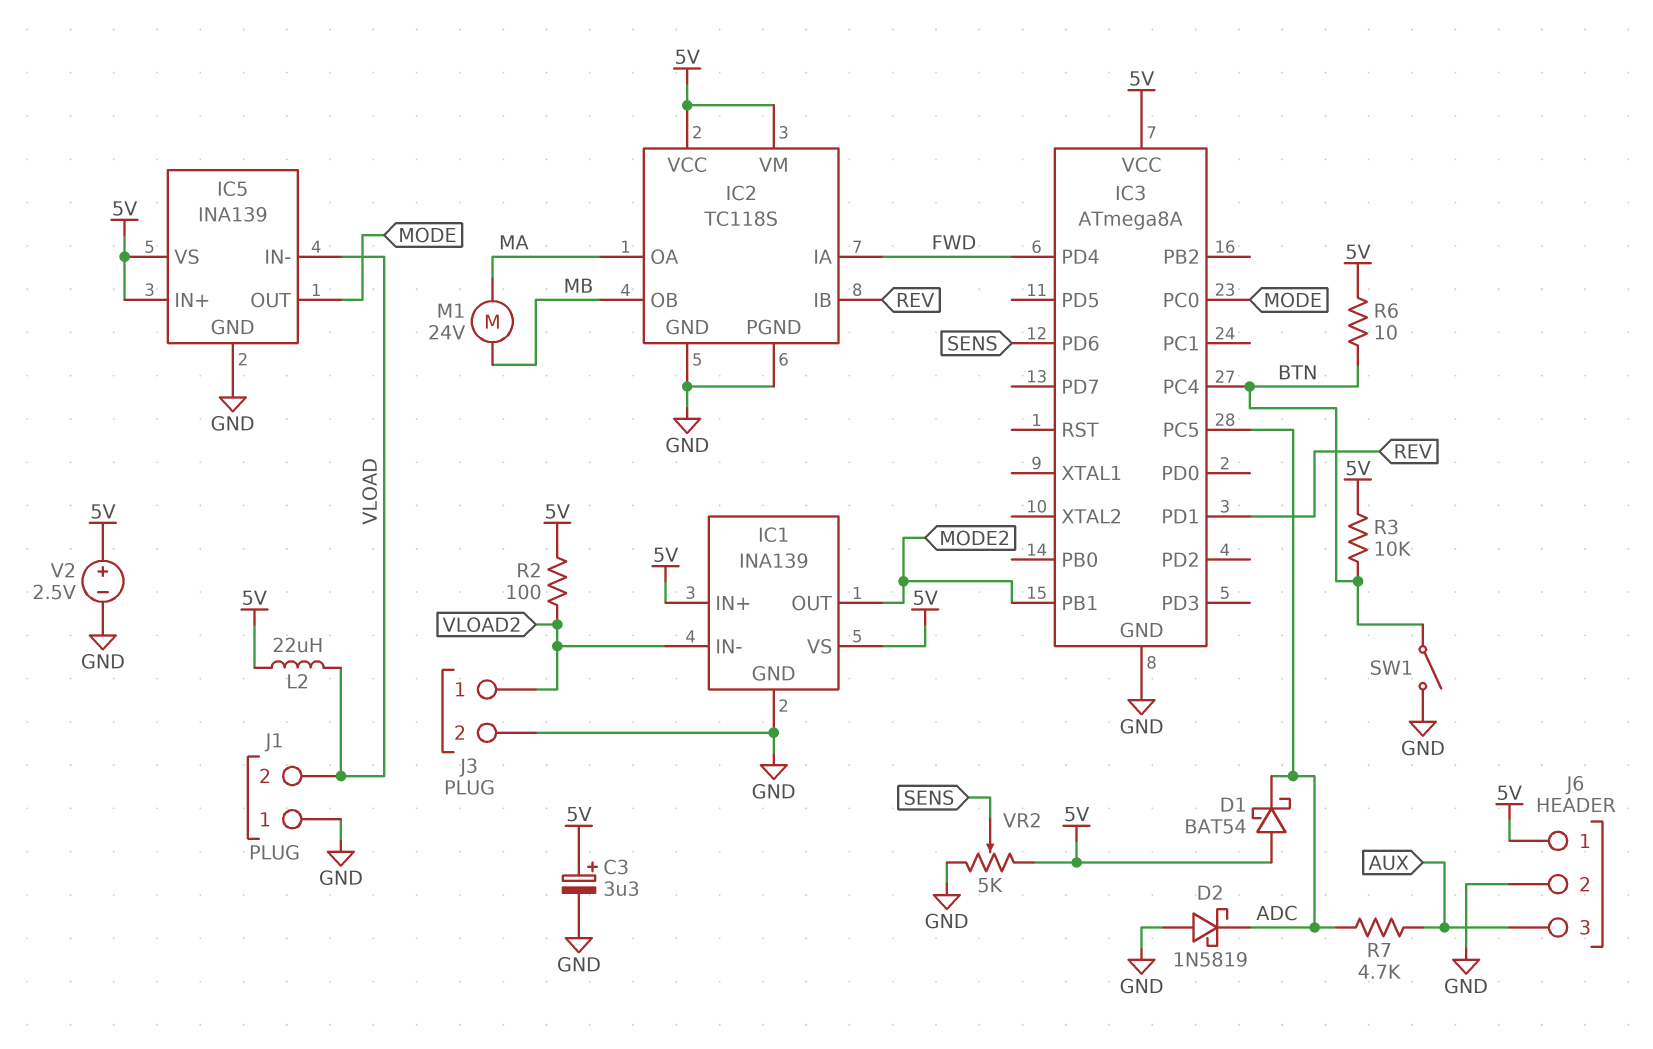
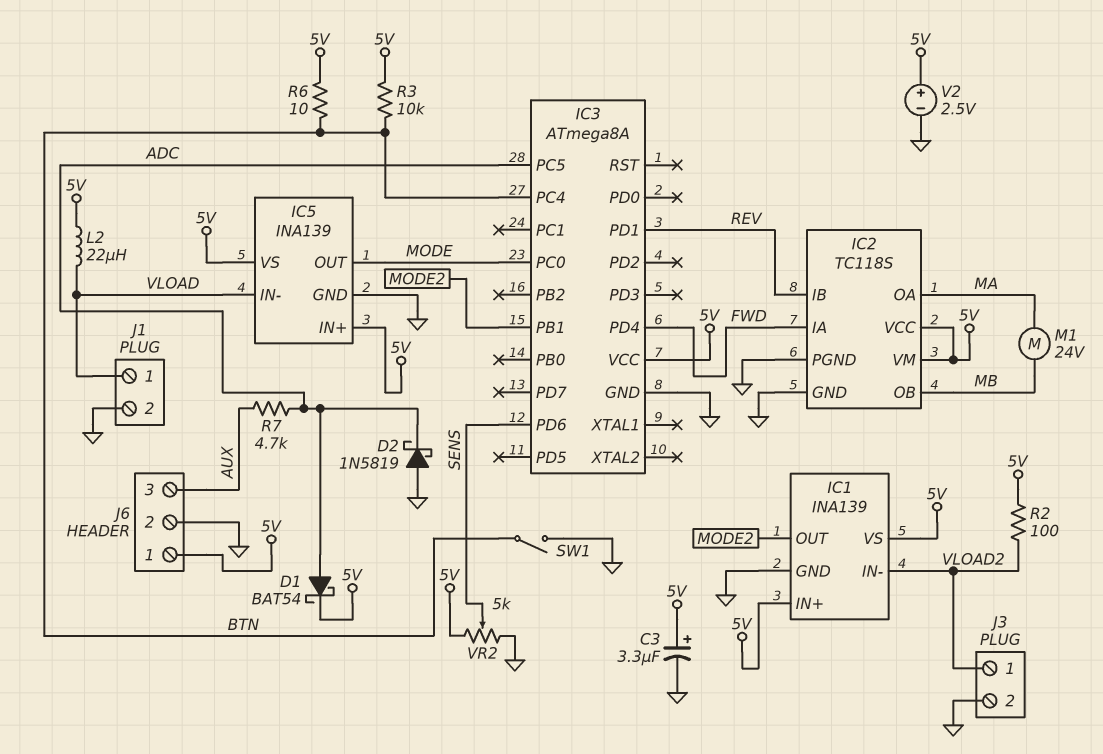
D1: schottky BAT54 (A 5V, K ADC) -> schottky BAT54 (A ADC, K 5V)
J1 pin 1: GND -> VLOAD
J1 pin 2: VLOAD -> GND

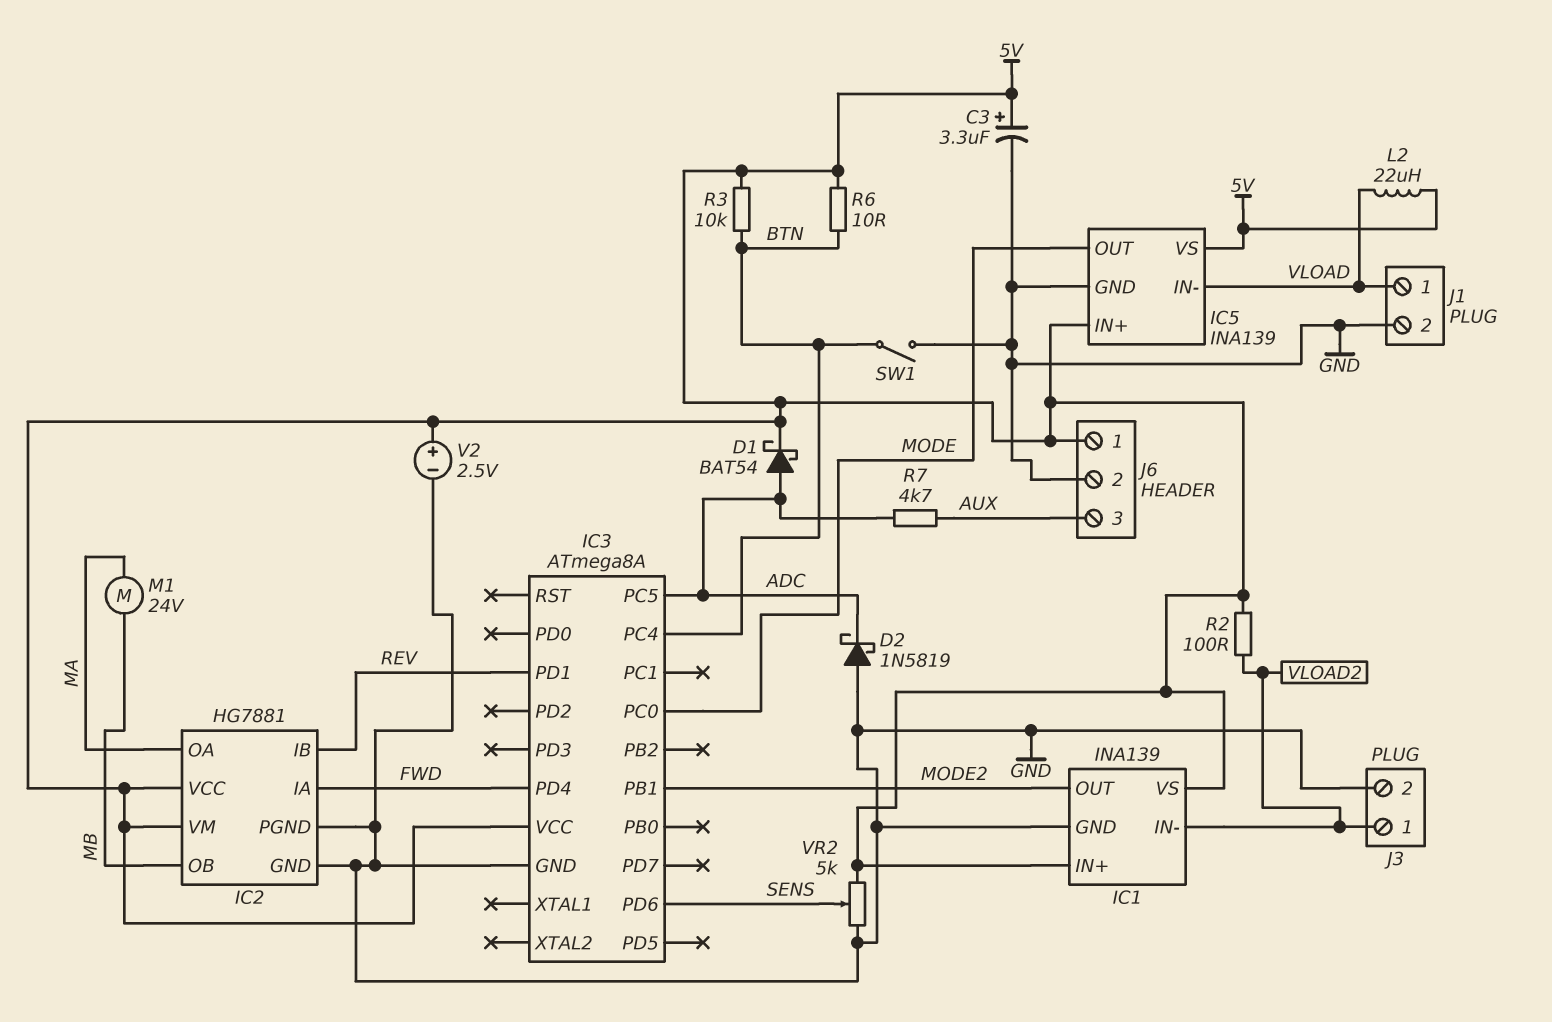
IC2: TC118S -> HG7881

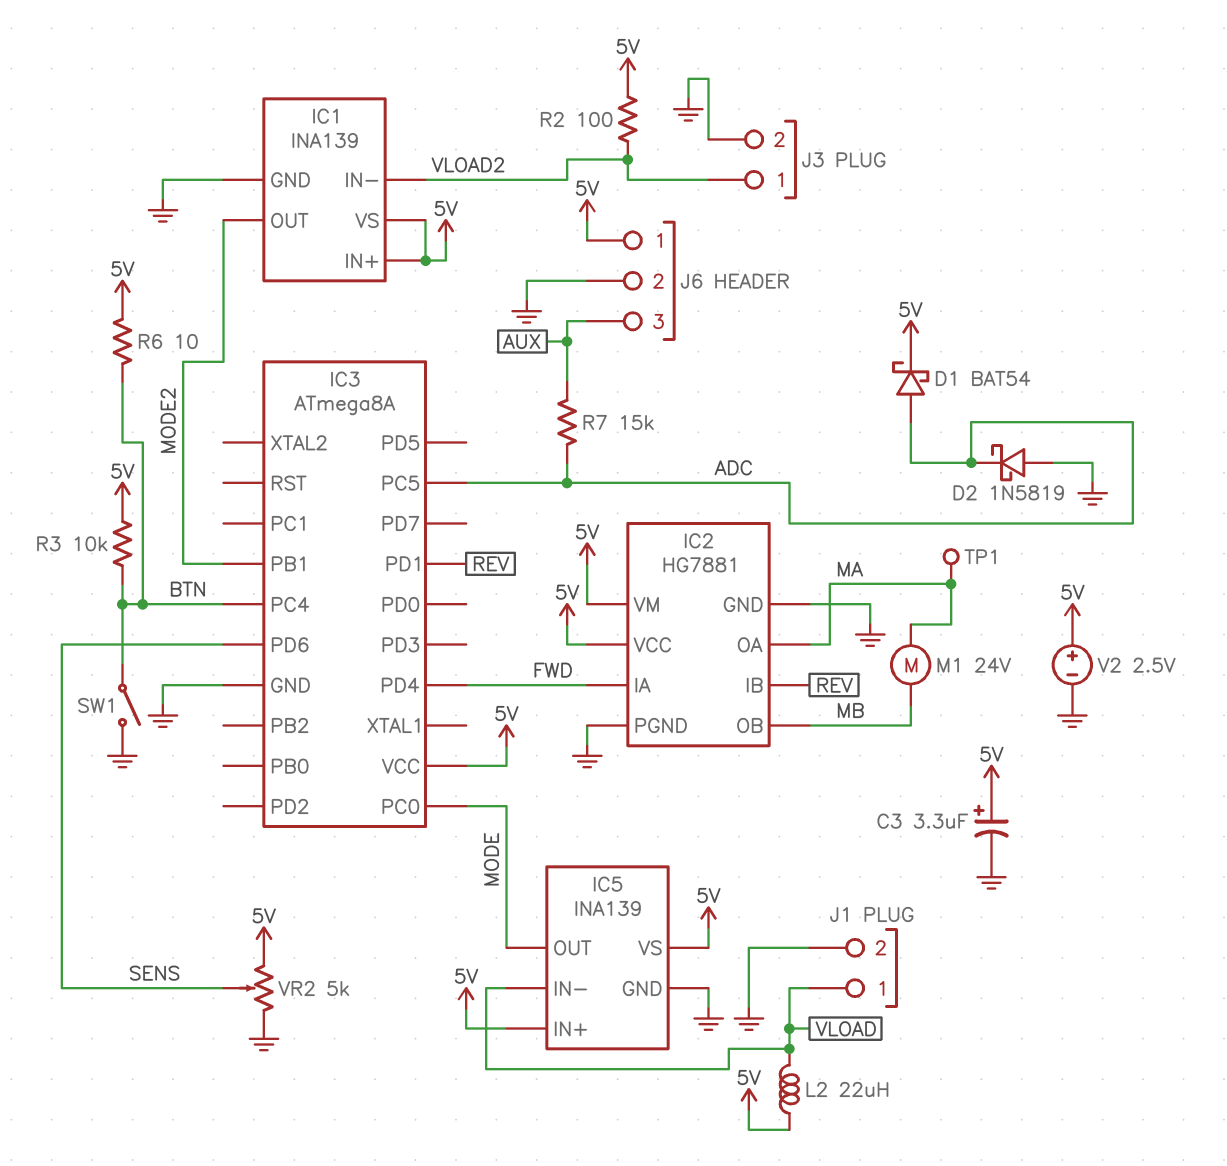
R7: 4.7k (ADC, AUX) -> 15k (ADC, AUX)
TP1: none -> test point (MA)

